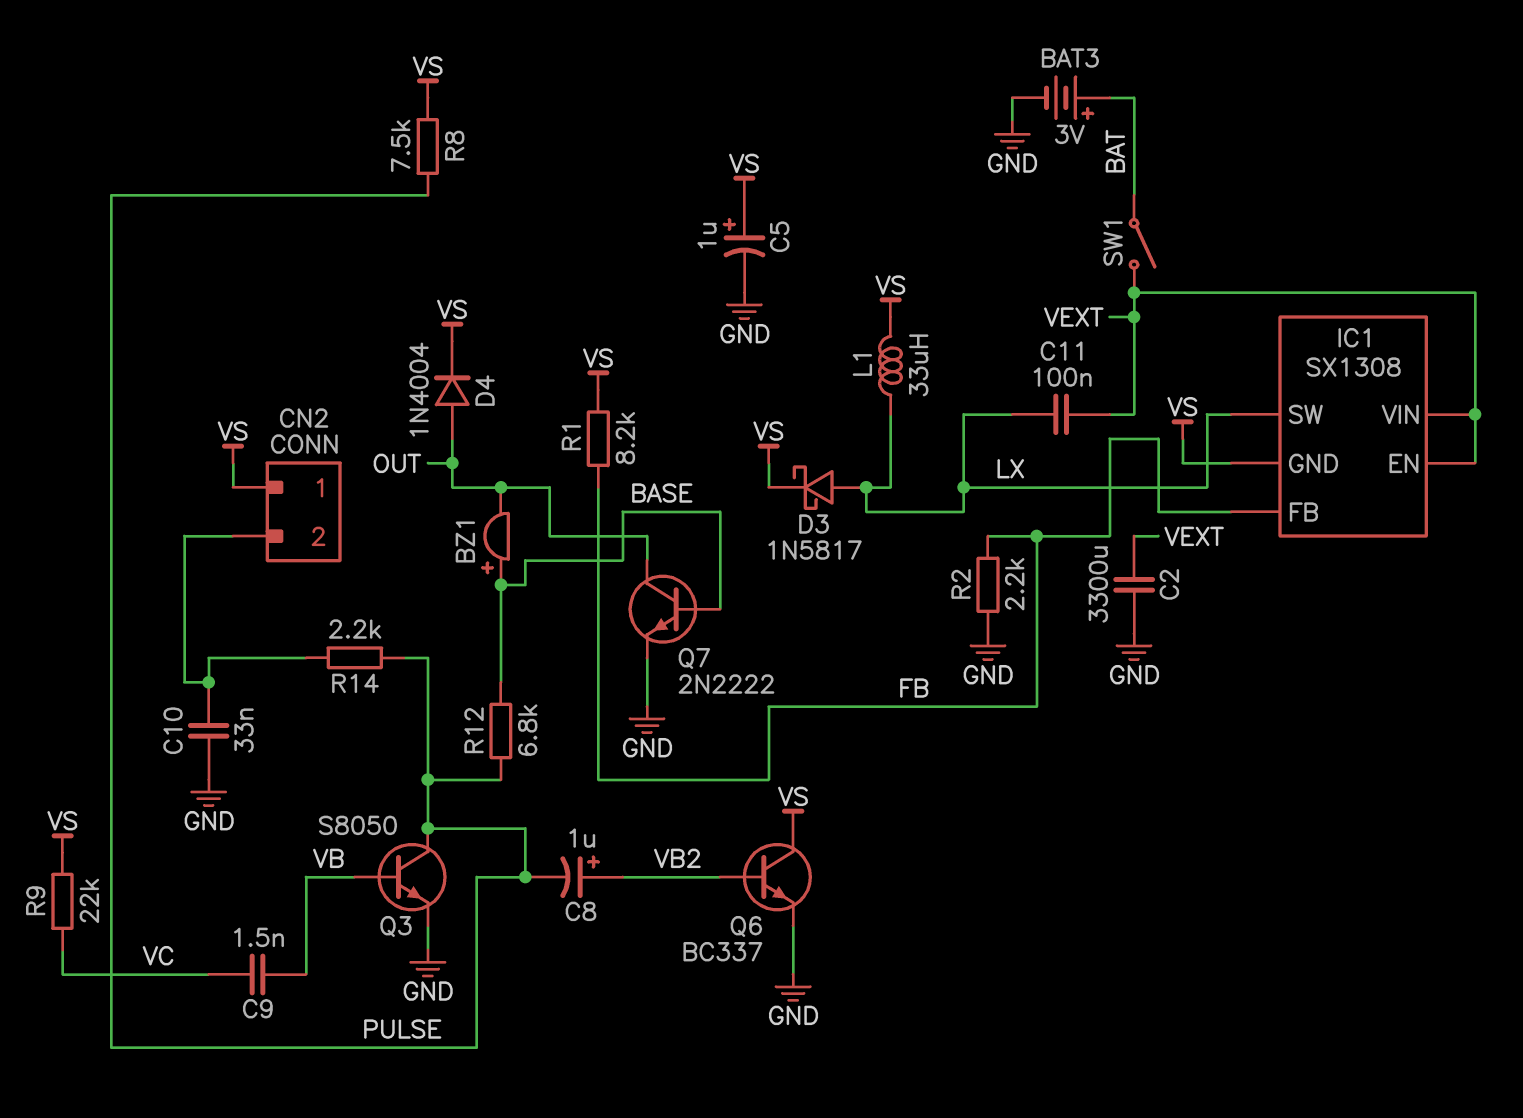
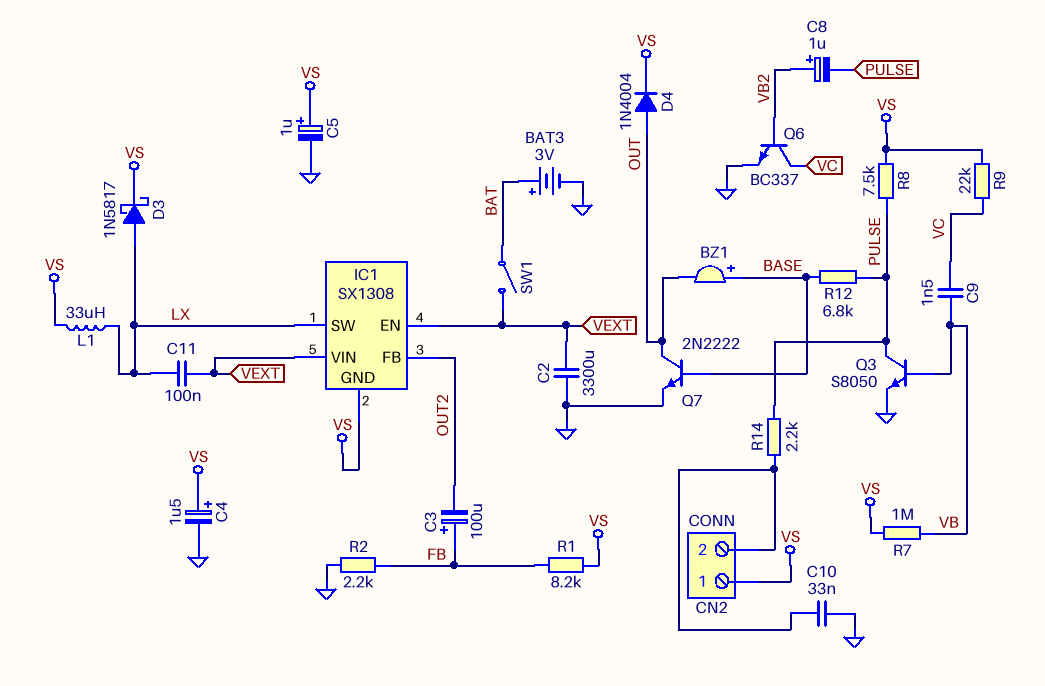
C3: none -> 100uF (plus FB, minus OUT2)
C4: none -> 1.5uF (plus VS, minus GND)
IC1 pin FB: FB -> OUT2
Q6: NPN BC337 (B VB2, C VS, E GND) -> NPN BC337 (B VB2, C VC, E GND)
R7: none -> 1M (VB, VS)

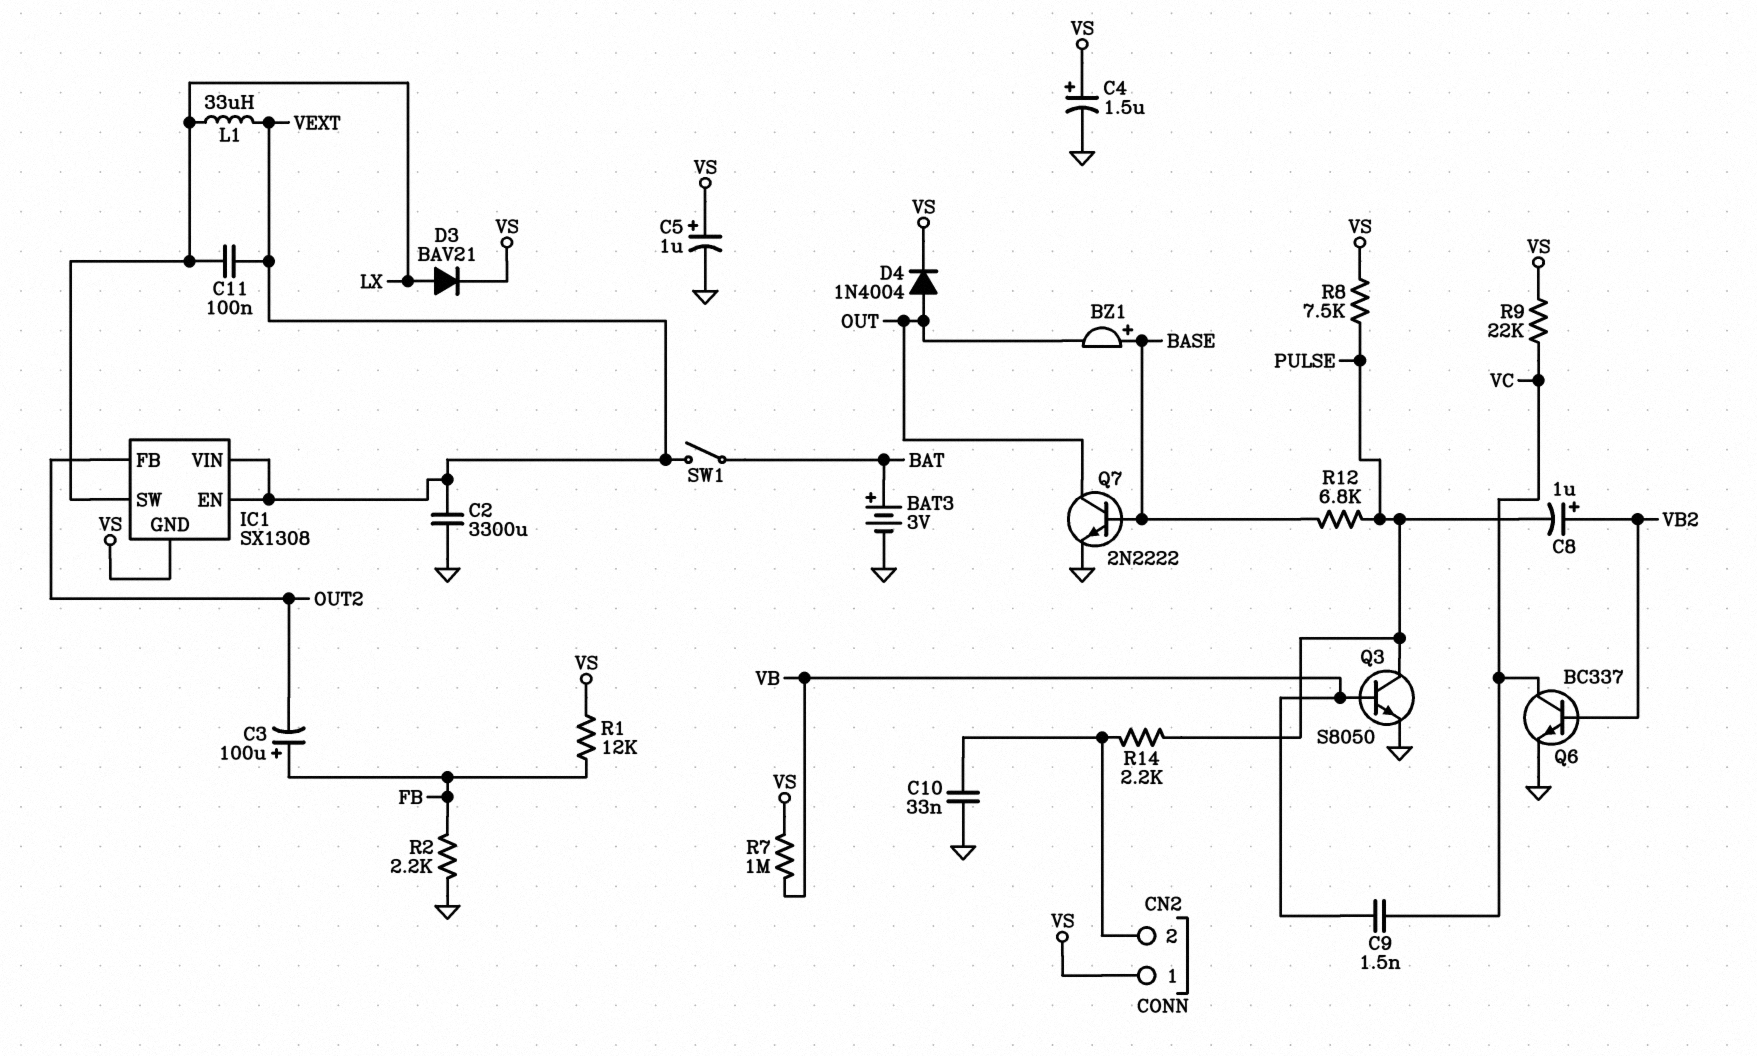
D3: schottky 1N5817 (A LX, K VS) -> diode BAV21 (A LX, K VS)
L1: 33uH (LX, VS) -> 33uH (LX, VEXT)
R1: 8.2k (FB, VS) -> 12k (FB, VS)

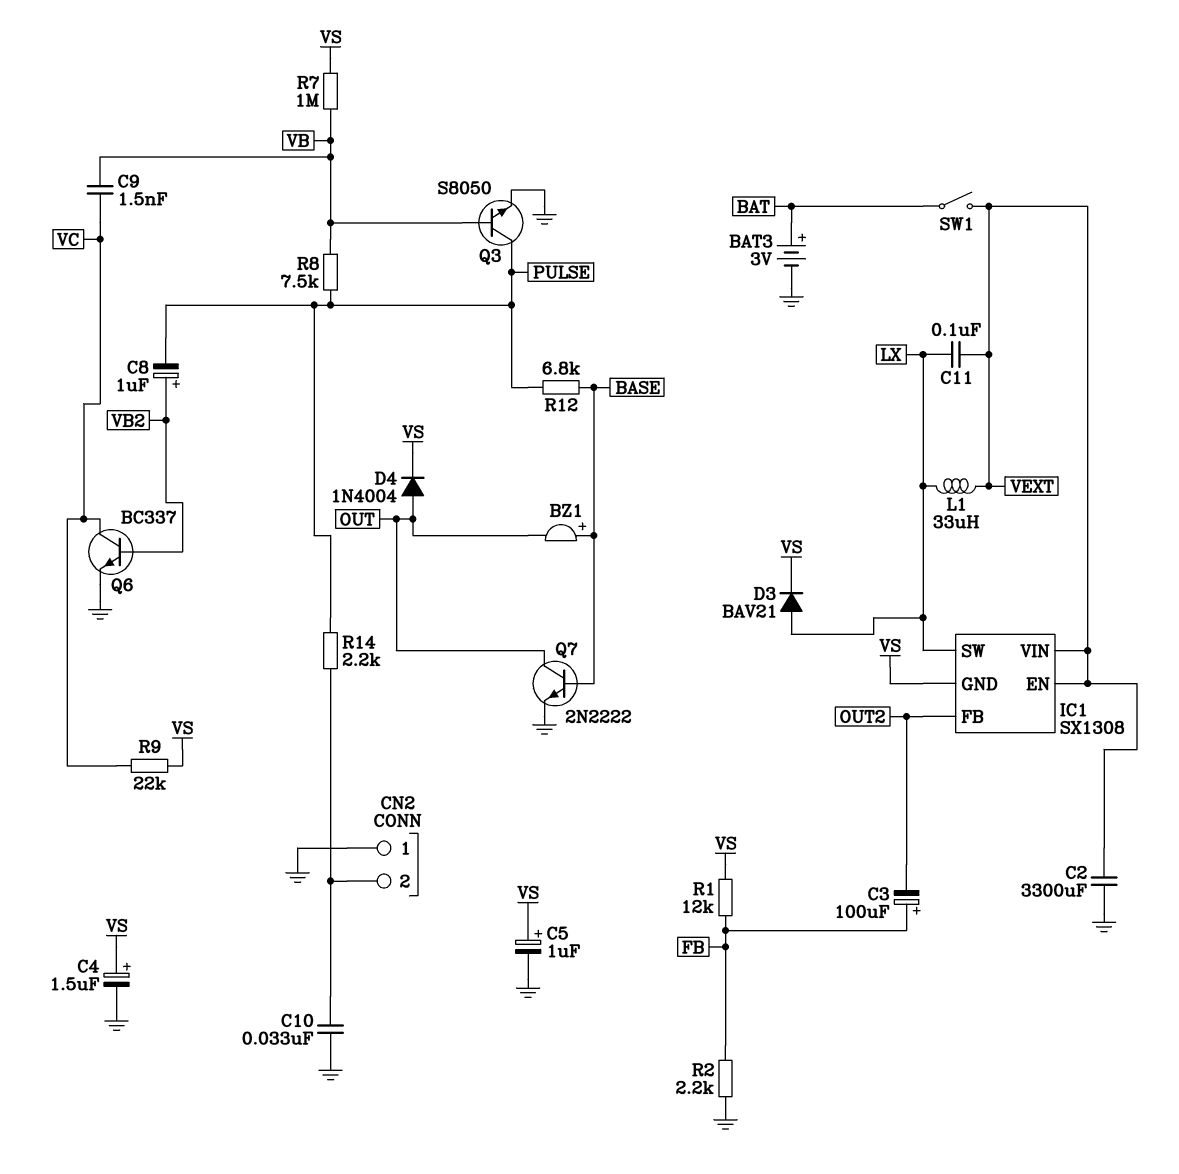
CN2 pin 1: VS -> GND
R8: 7.5k (PULSE, VS) -> 7.5k (PULSE, VB)

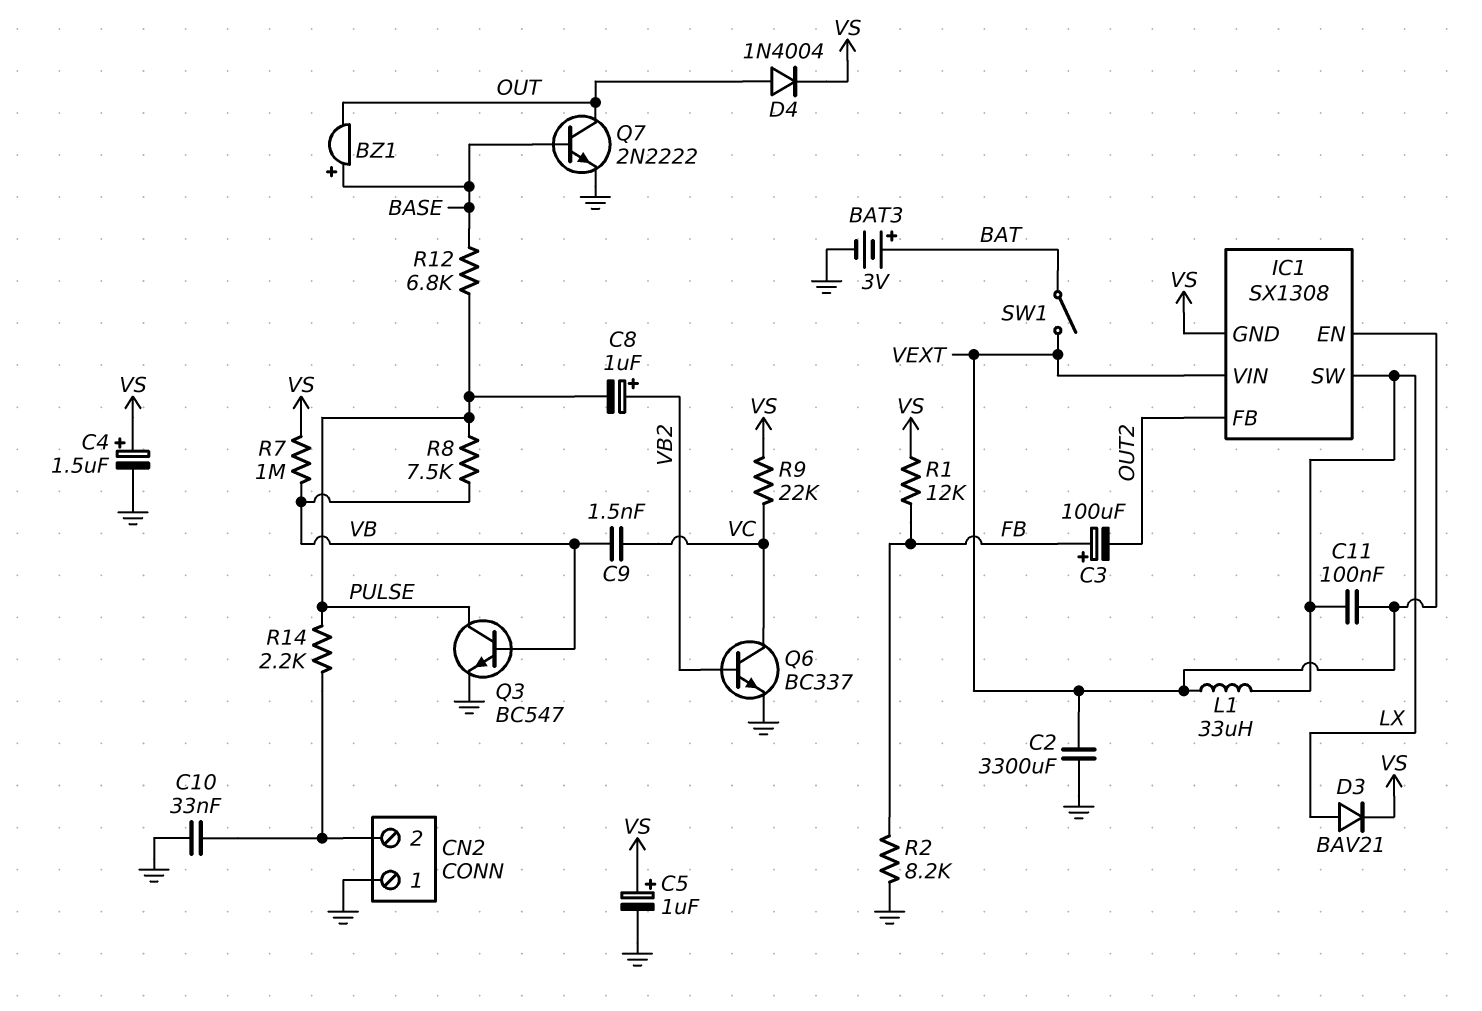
Q3: NPN S8050 (B VB, C PULSE, E GND) -> NPN BC547 (B VB, C PULSE, E GND)
R2: 2.2k (FB, GND) -> 8.2k (FB, GND)

